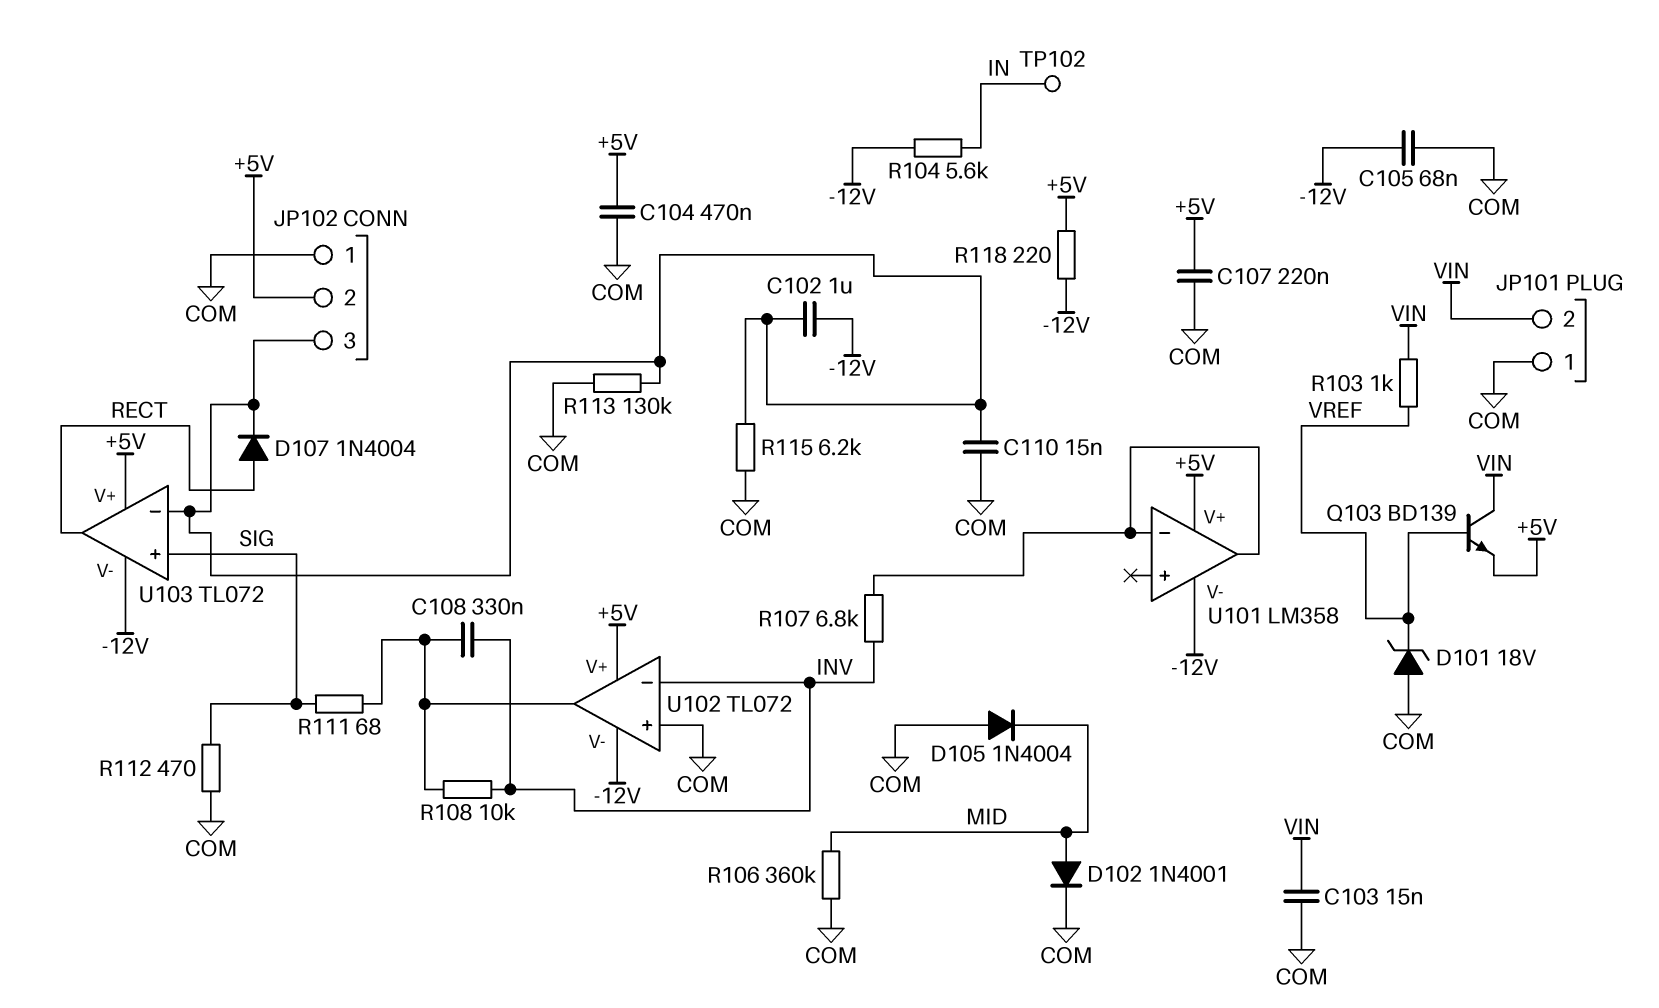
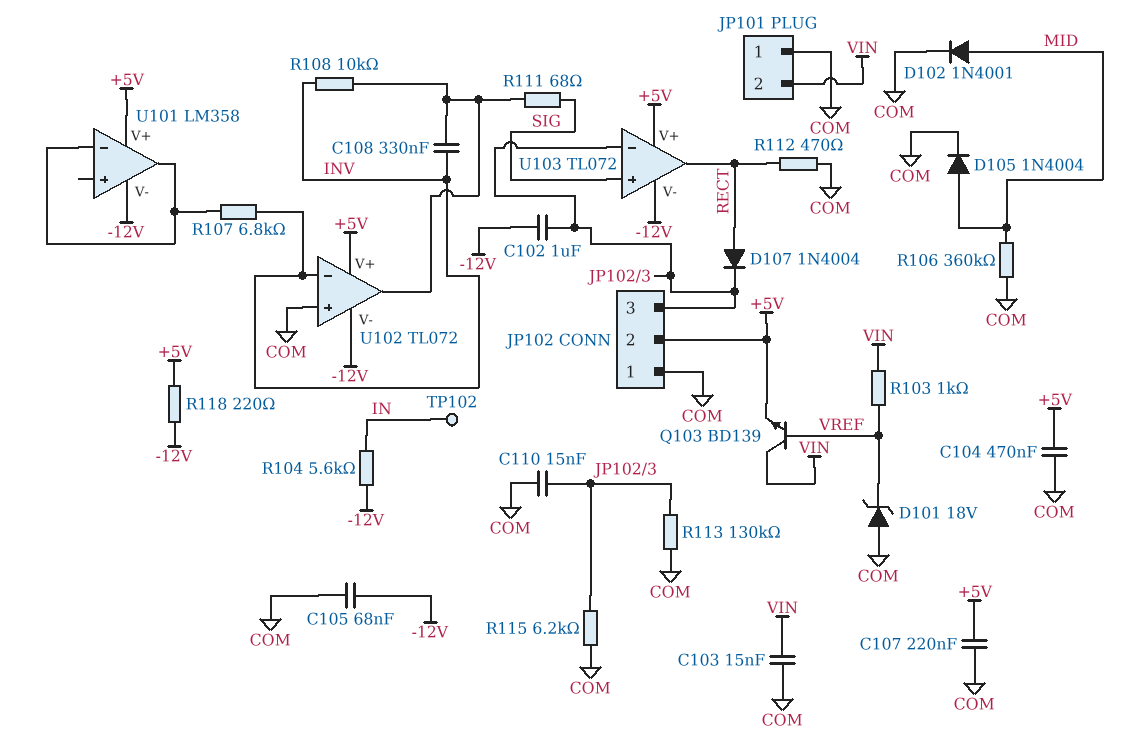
D105: diode 1N4004 (A COM, K MID) -> diode 1N4004 (A MID, K COM)
R112: 470 (COM, SIG) -> 470 (COM, RECT)

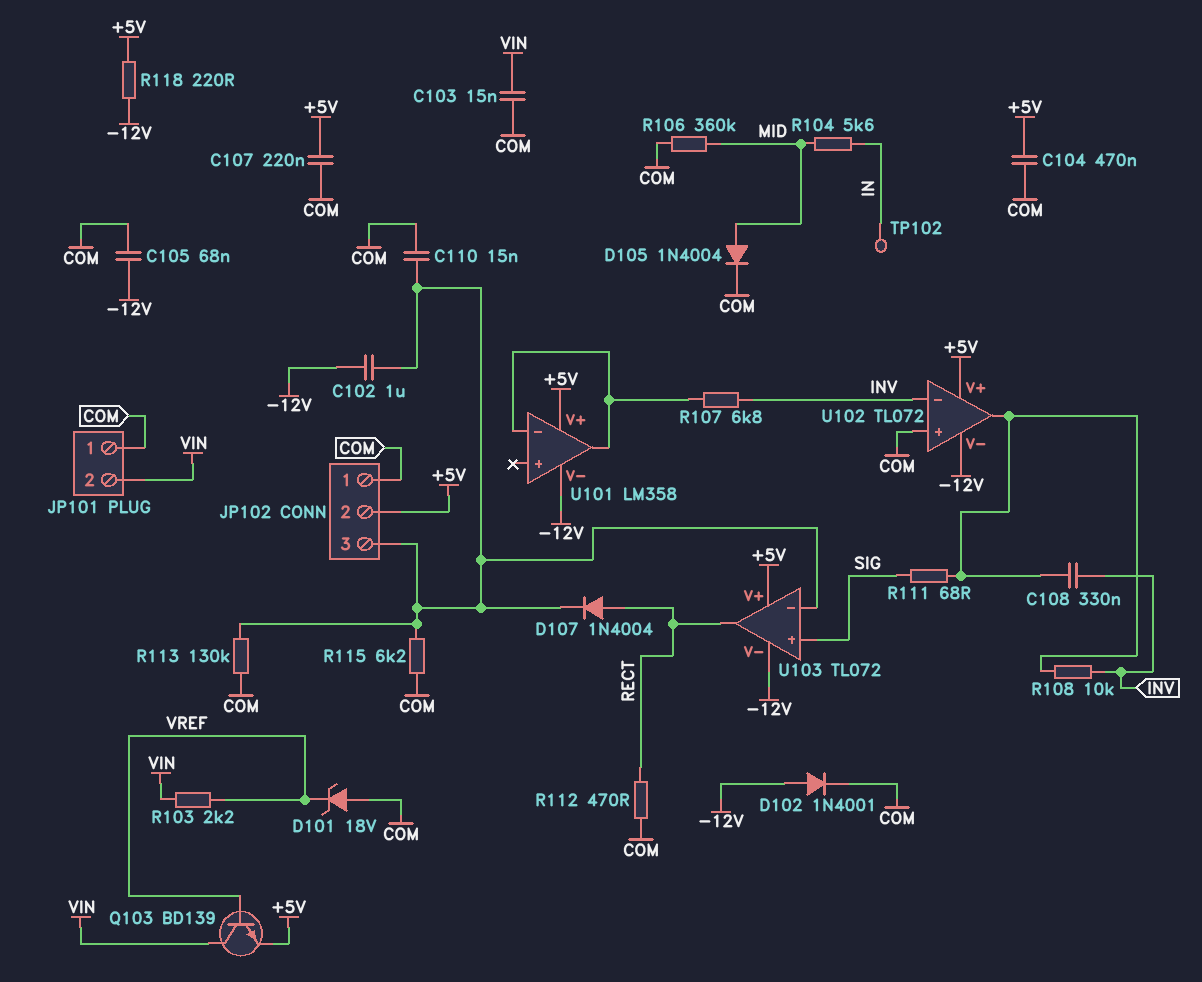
D102: diode 1N4001 (A MID, K COM) -> diode 1N4001 (A -12V, K COM)
R103: 1k (VIN, VREF) -> 2.2k (VIN, VREF)
R104: 5.6k (-12V, IN) -> 5.6k (IN, MID)

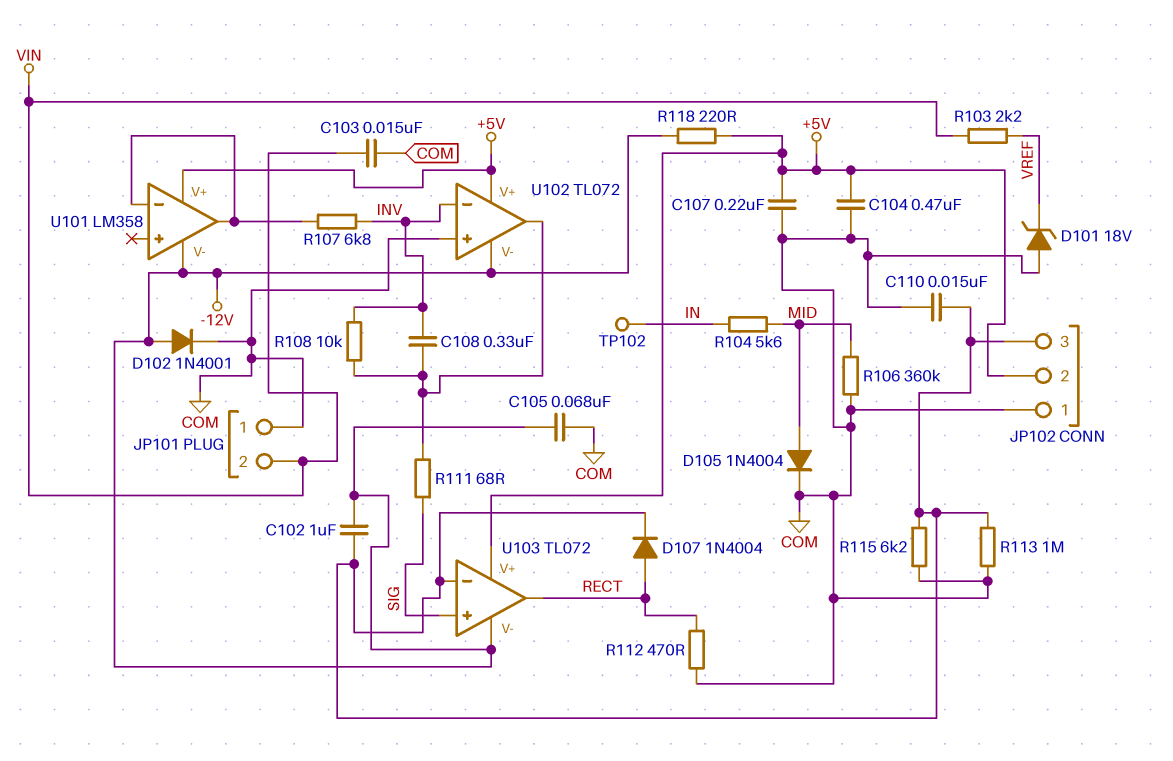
Q103: NPN BD139 (B VREF, C VIN, E +5V) -> none
R113: 130k (COM, JP102/3) -> 1M (COM, JP102/3)

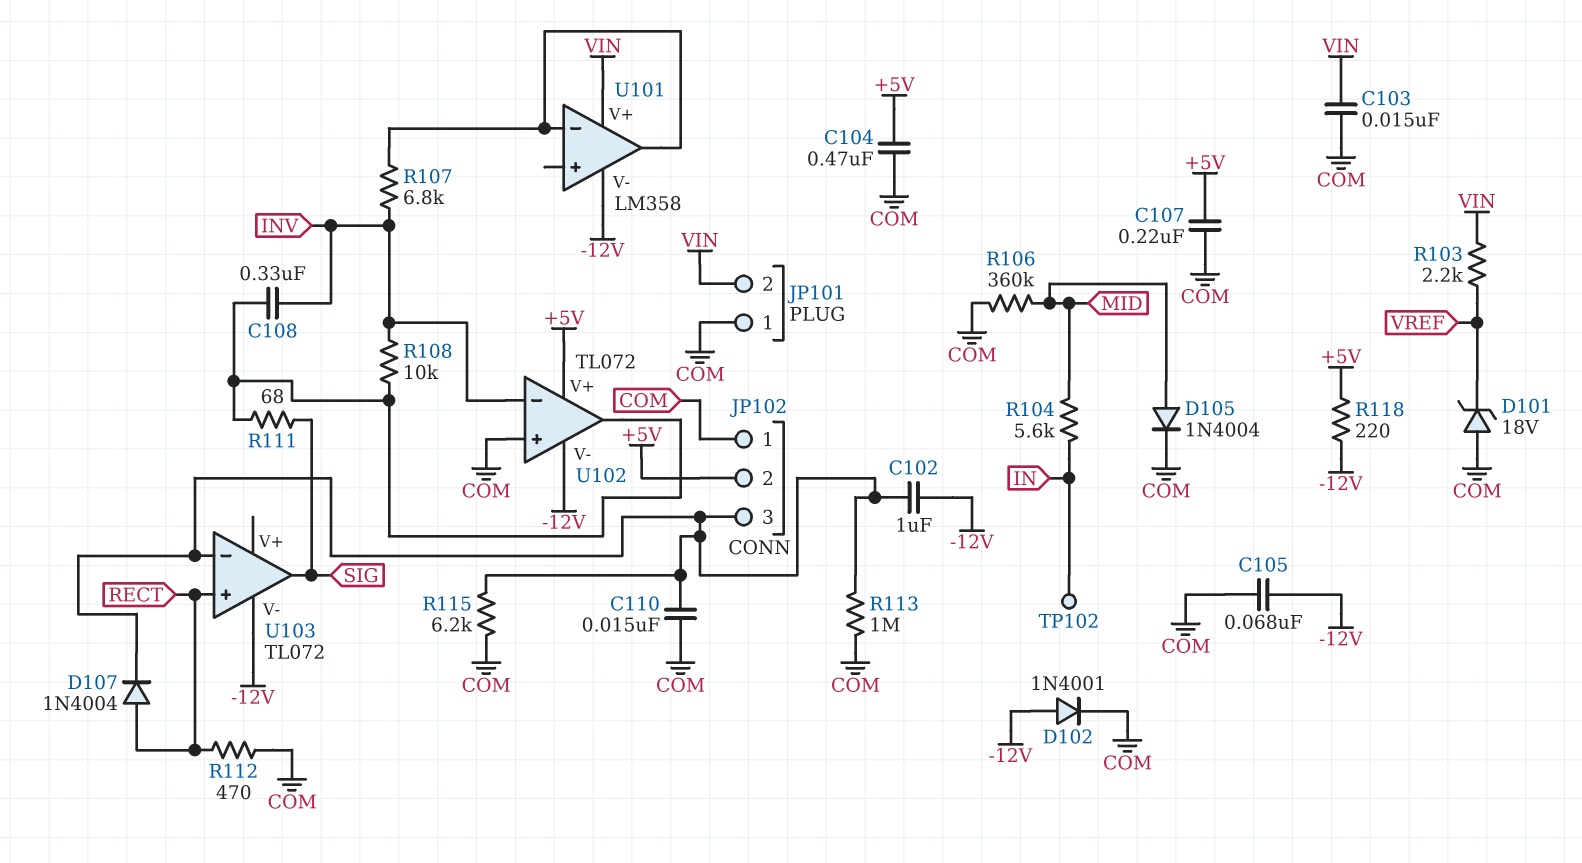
U101 pin V+: +5V -> VIN
U103 pin V+: +5V -> none
U103 pin in+: SIG -> RECT
U103 pin out: RECT -> SIG

